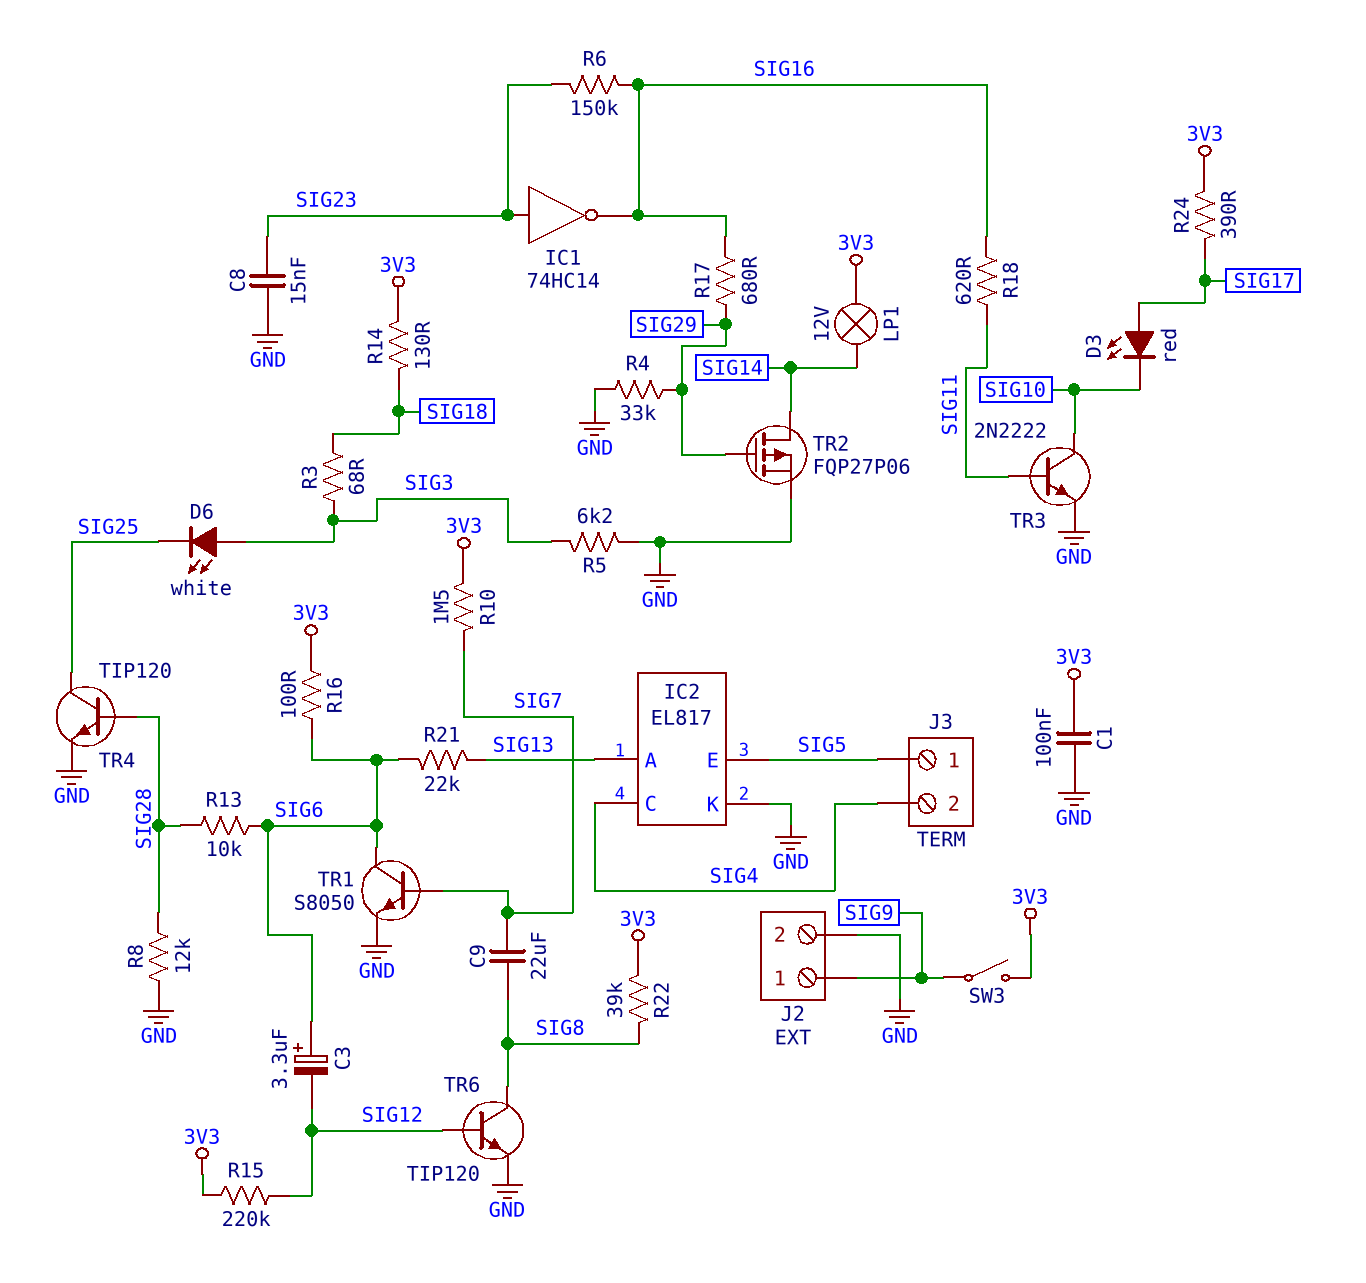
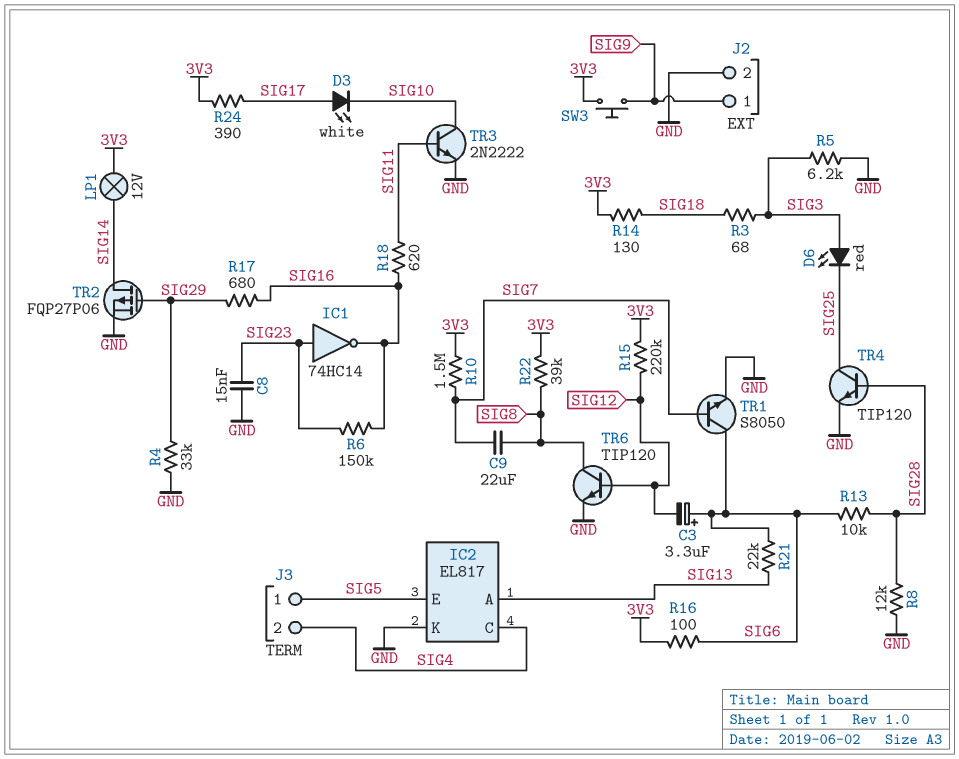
C1: 100nF (3V3, GND) -> none
D3: LED red (A SIG17, K SIG10) -> LED white (A SIG17, K SIG10)
D6: LED white (A SIG3, K SIG25) -> LED red (A SIG3, K SIG25)
SW3: switch (3V3, SIG9) -> button (3V3, SIG9)

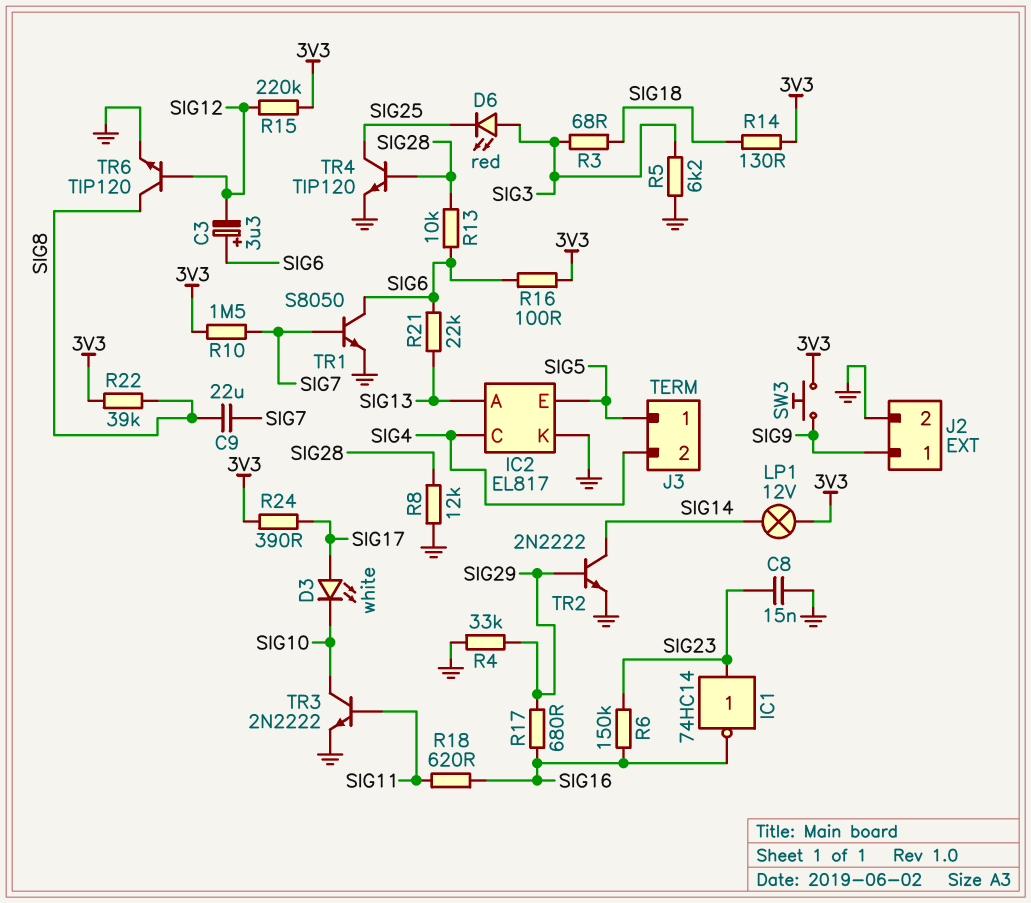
TR2: PMOS FQP27P06 (G SIG29, D SIG14, S GND) -> NPN 2N2222 (B SIG29, C SIG14, E GND)

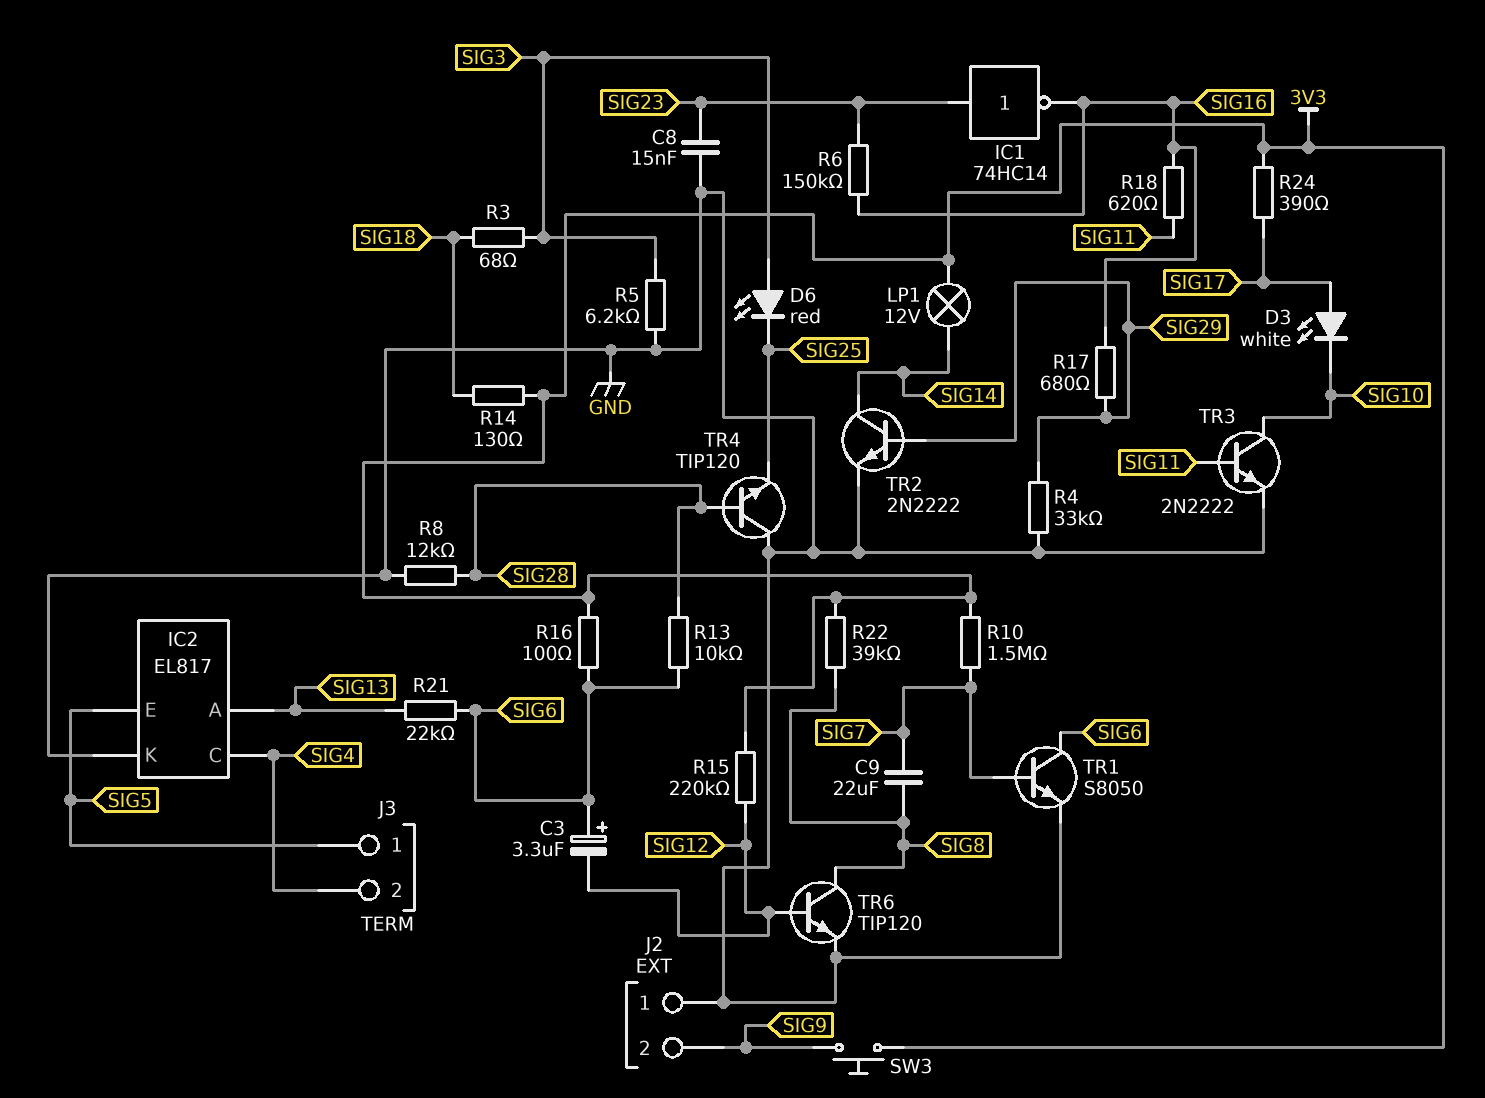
J2 pin 1: SIG9 -> GND
J2 pin 2: GND -> SIG9
TR4: NPN TIP120 (B SIG28, C SIG25, E GND) -> NPN TIP120 (B SIG28, C GND, E SIG25)

